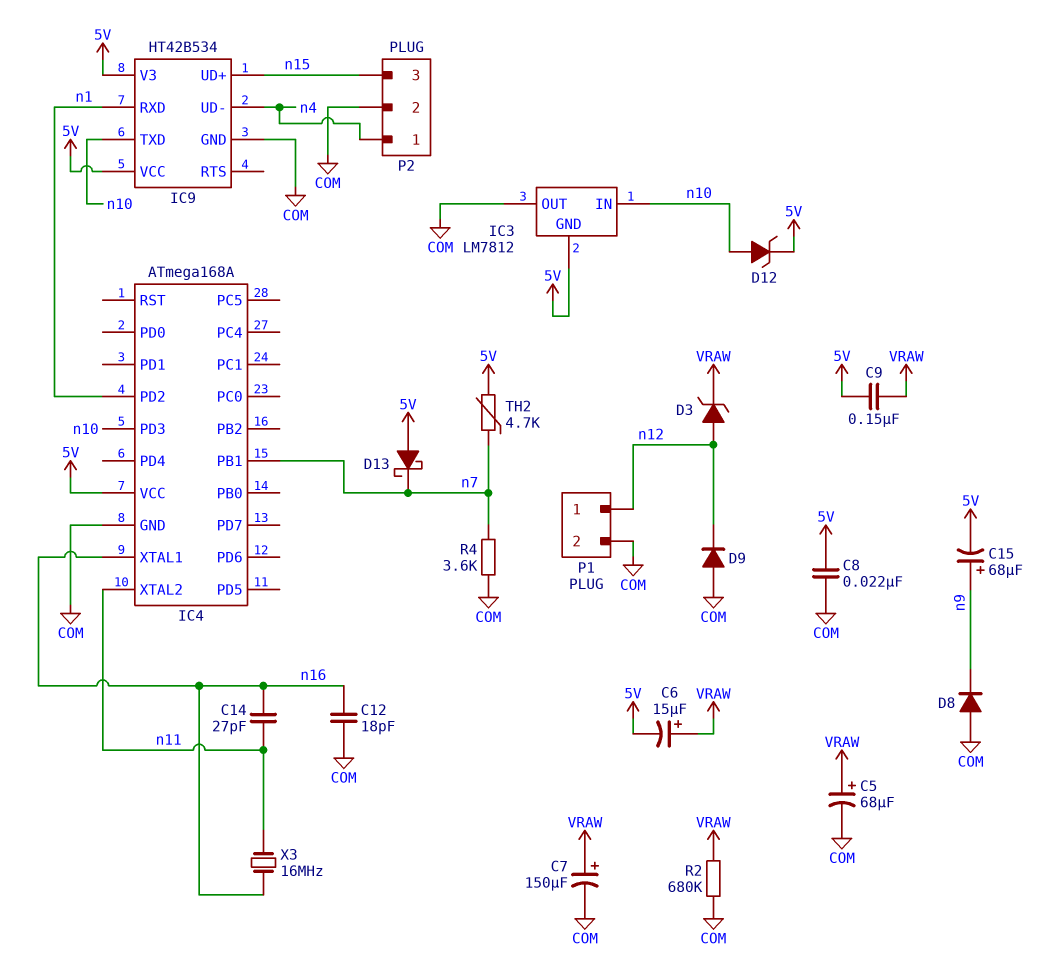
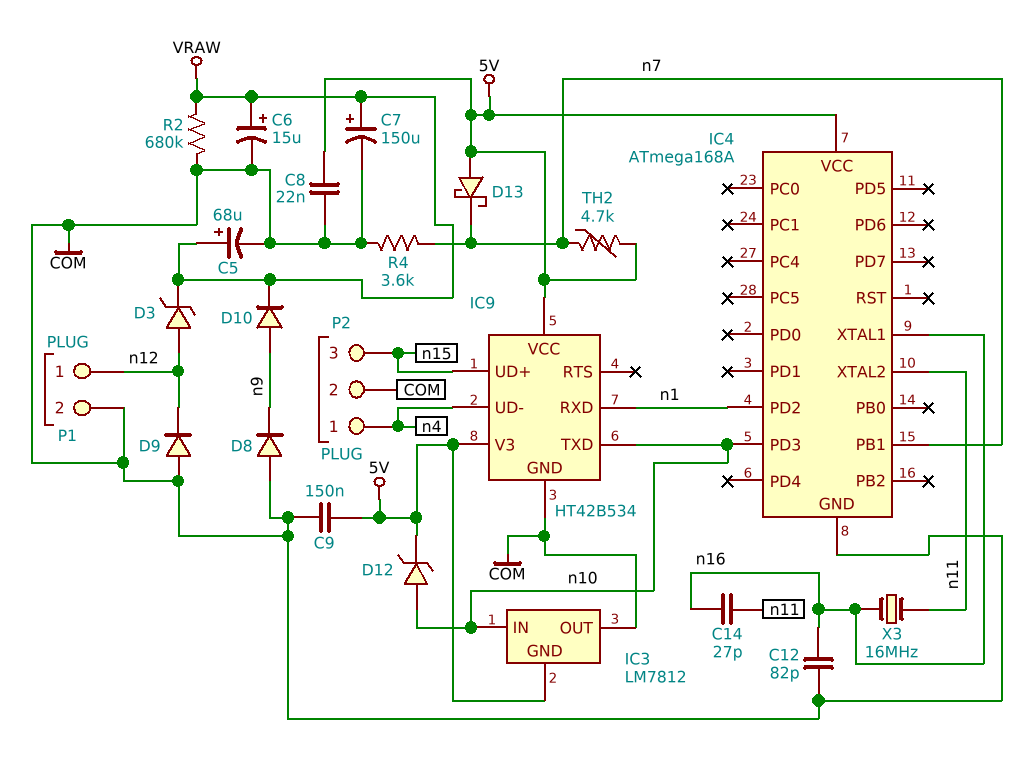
C6: 15uF (plus VRAW, minus 5V) -> 15uF (plus VRAW, minus COM)
C9: 150nF (5V, VRAW) -> 150nF (5V, COM)
C12: 18pF (COM, n16) -> 82pF (COM, n16)
C15: 68uF (plus n9, minus 5V) -> none
D10: none -> diode (A n9, K VRAW)

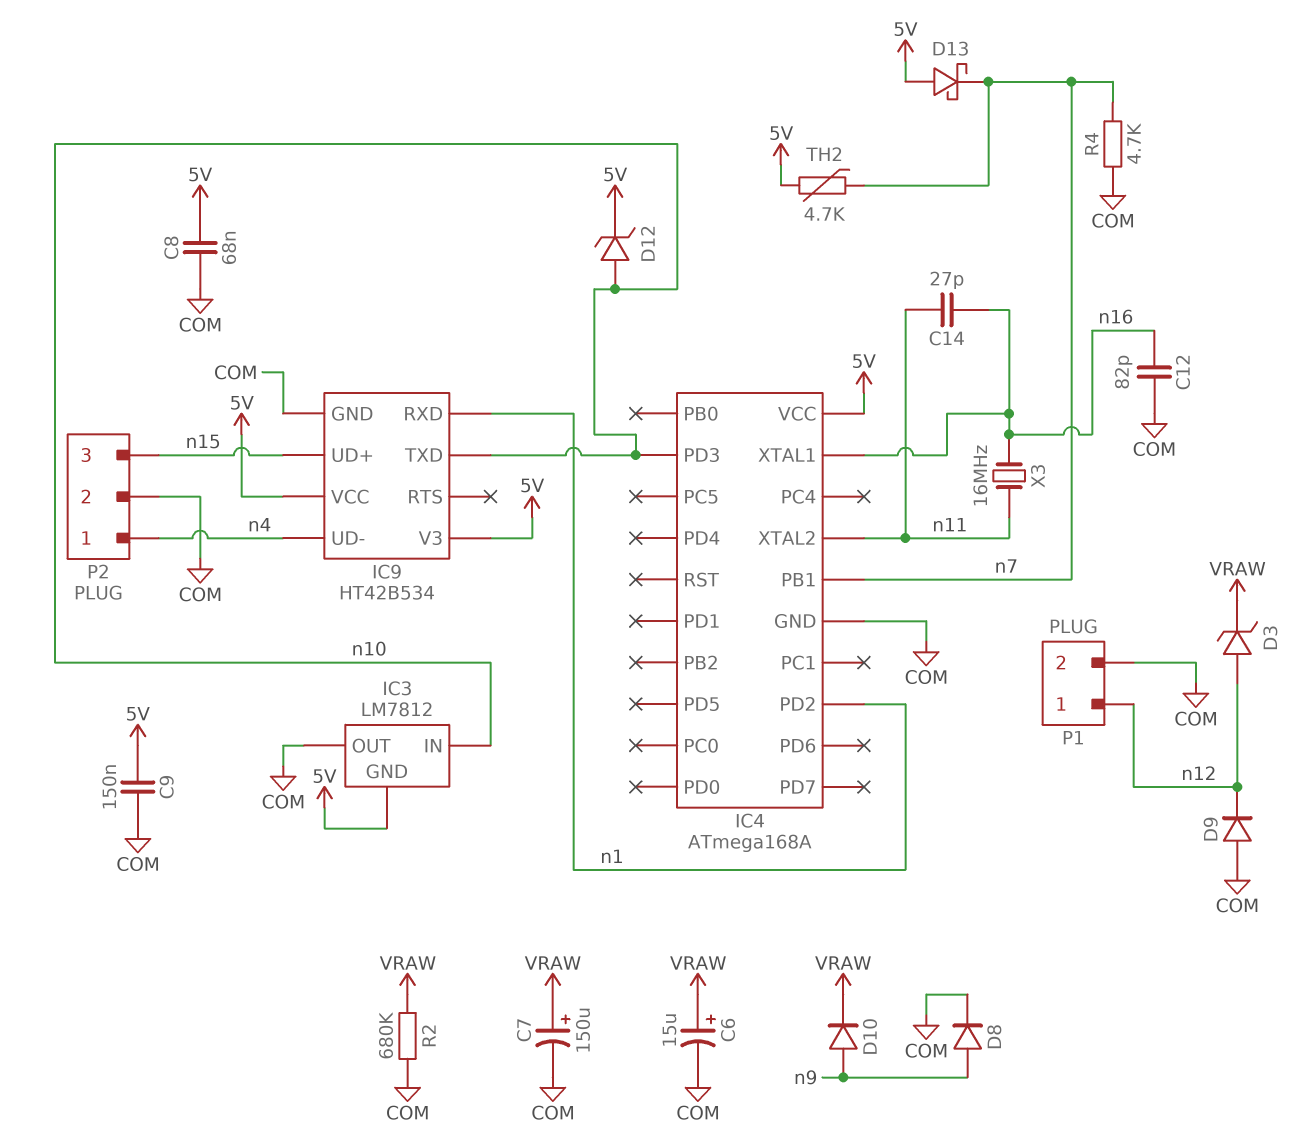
C5: 68uF (plus VRAW, minus COM) -> none
C8: 22nF (5V, COM) -> 68nF (5V, COM)
D8: diode (A COM, K n9) -> diode (A n9, K COM)
R4: 3.6k (COM, n7) -> 4.7k (COM, n7)

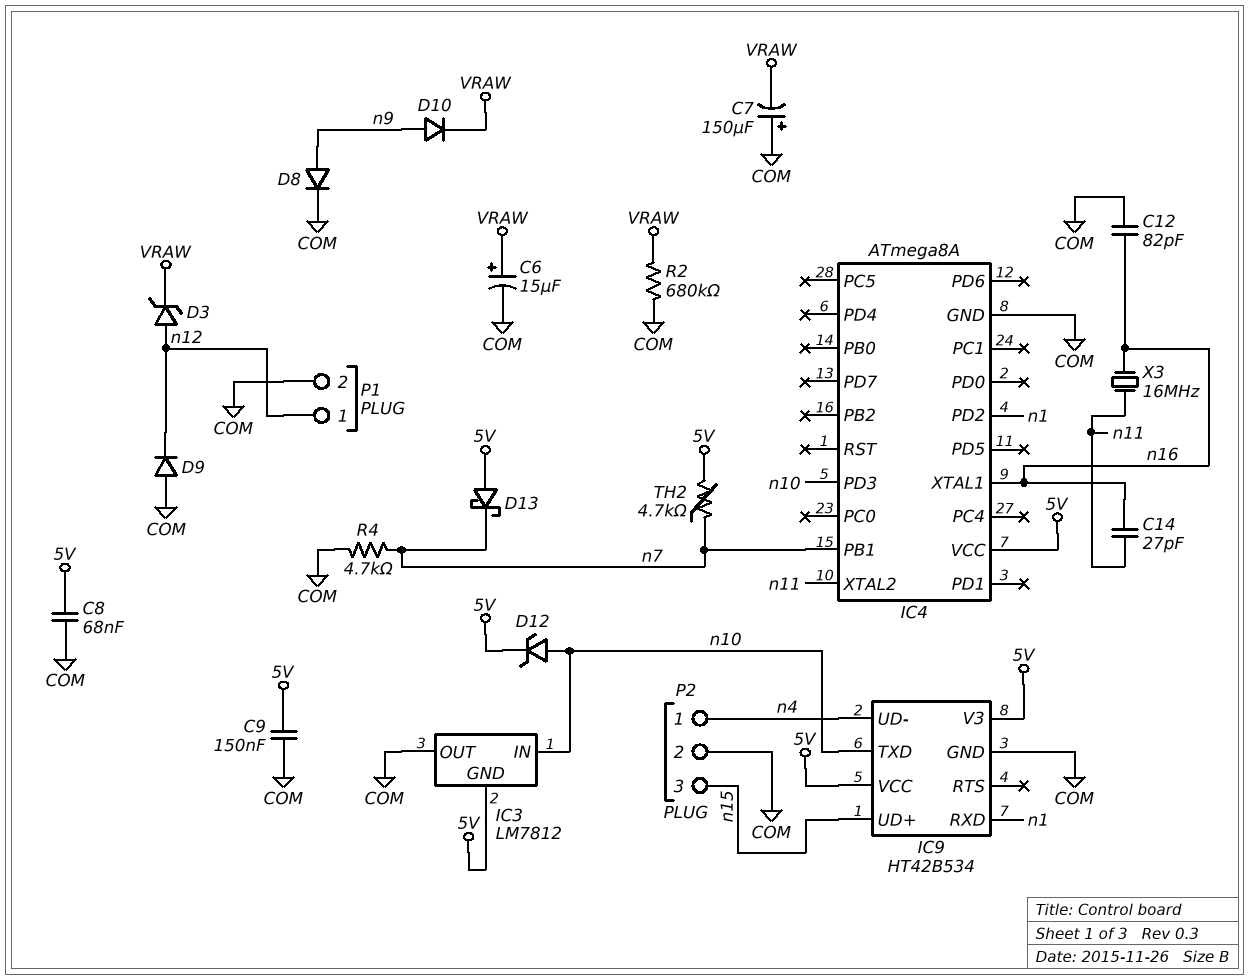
C7: 150uF (plus VRAW, minus COM) -> 150uF (plus COM, minus VRAW)
IC4: ATmega168A -> ATmega8A

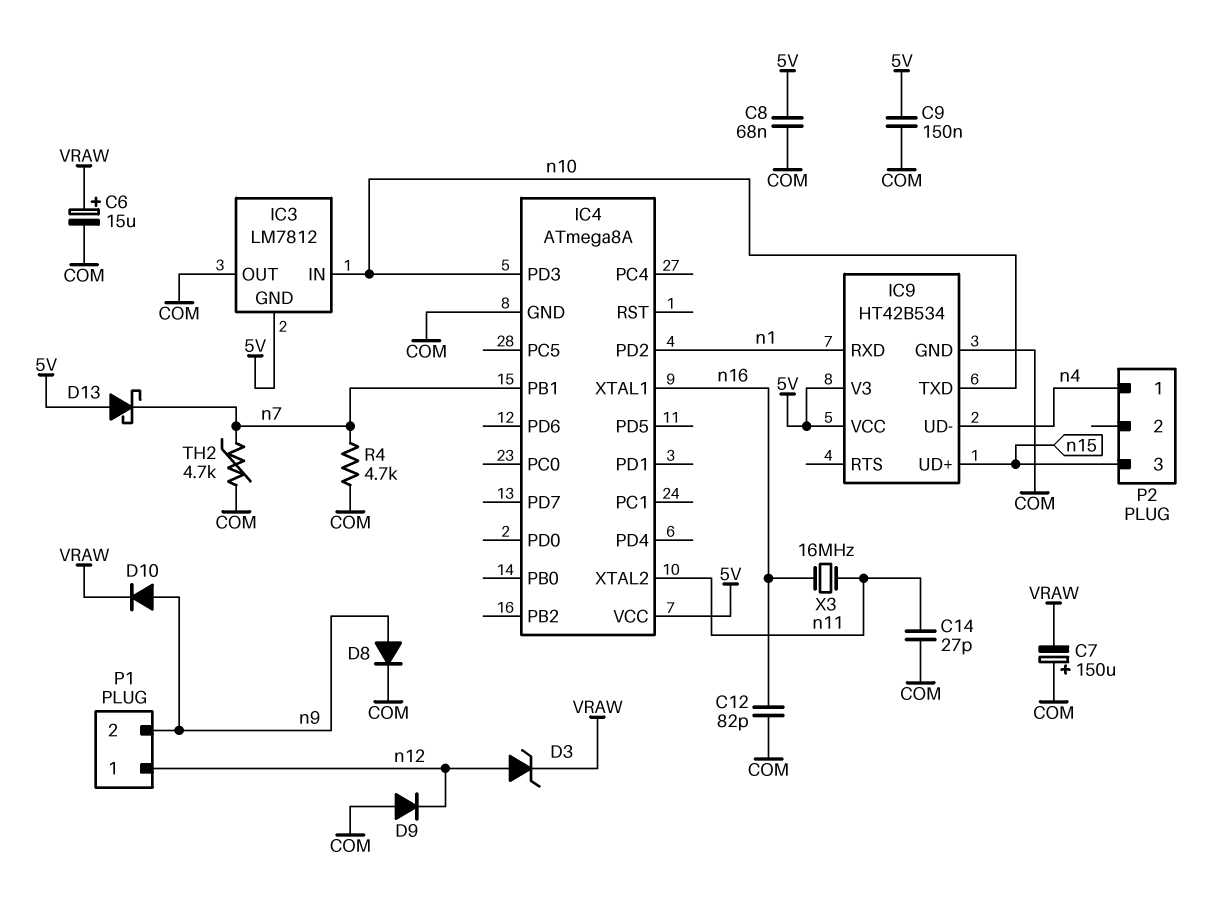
C14: 27pF (n11, n16) -> 27pF (COM, n11)
D12: zener (A n10, K 5V) -> none
P1 pin 2: COM -> n9
P2 pin 2: COM -> none
R2: 680k (COM, VRAW) -> none
TH2: 4.7k (5V, n7) -> 4.7k (COM, n7)

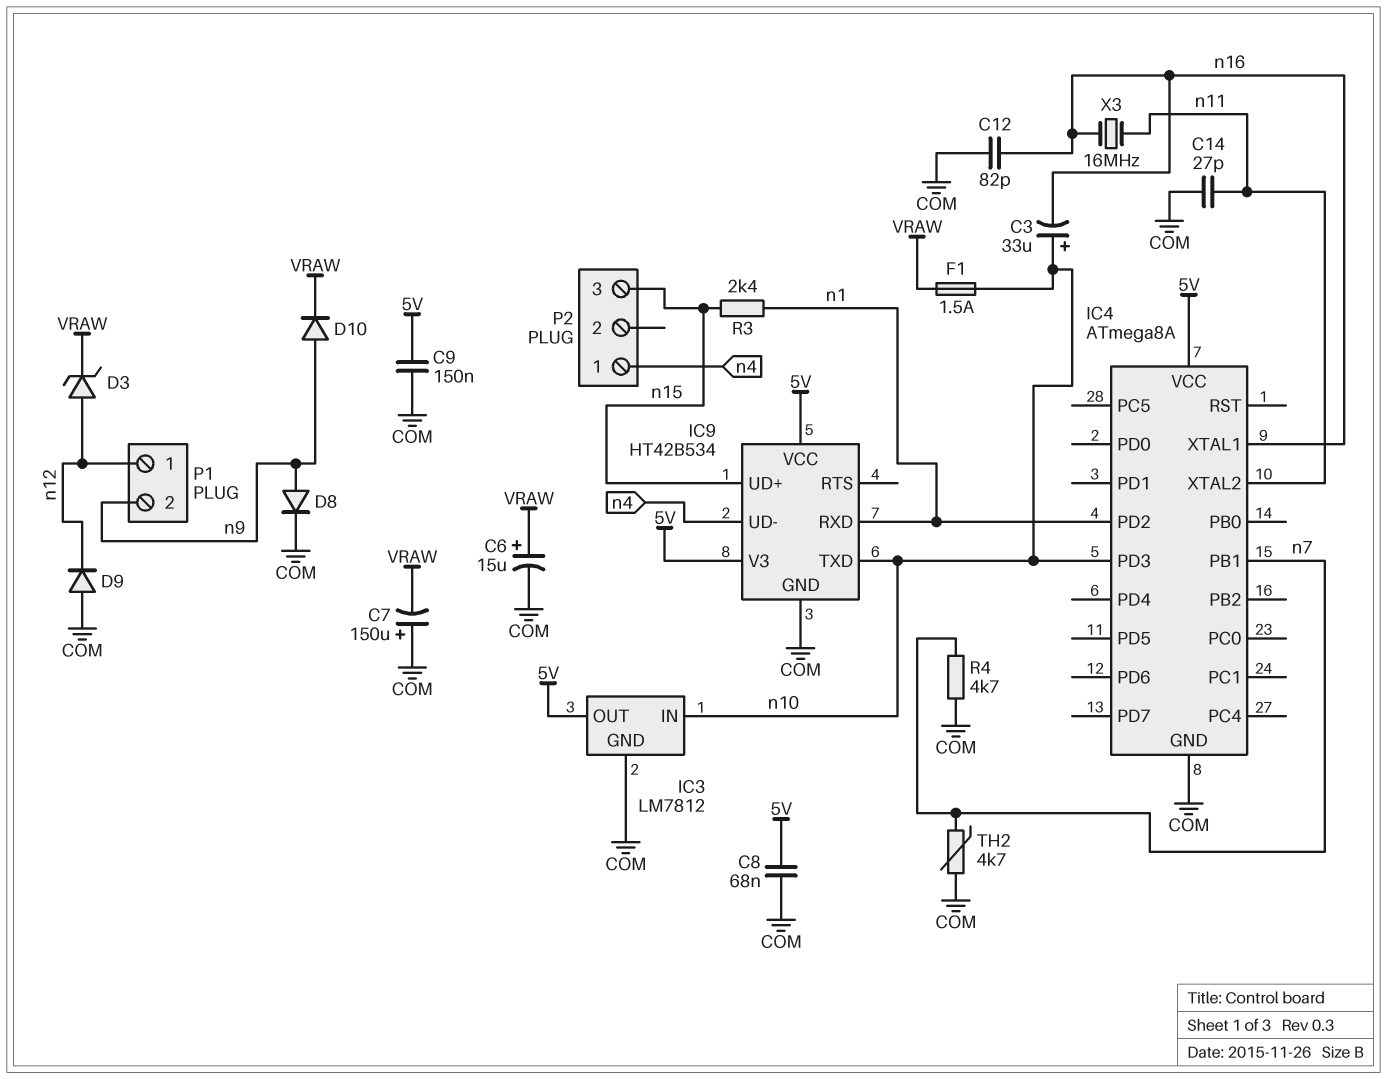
C3: none -> 33uF (plus n10, minus n16)
D13: schottky (A 5V, K n7) -> none
F1: none -> 1.5A (VRAW, n10)
IC3 pin GND: 5V -> COM
IC3 pin OUT: COM -> 5V
R3: none -> 2.4k (n1, n15)

